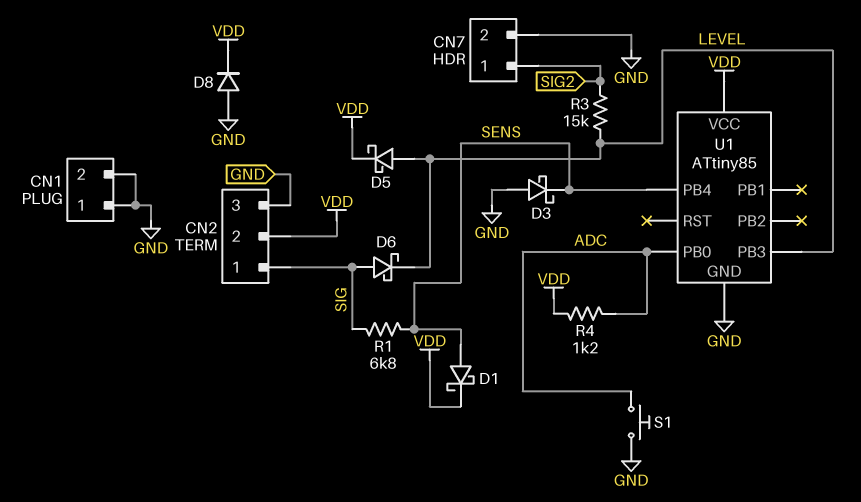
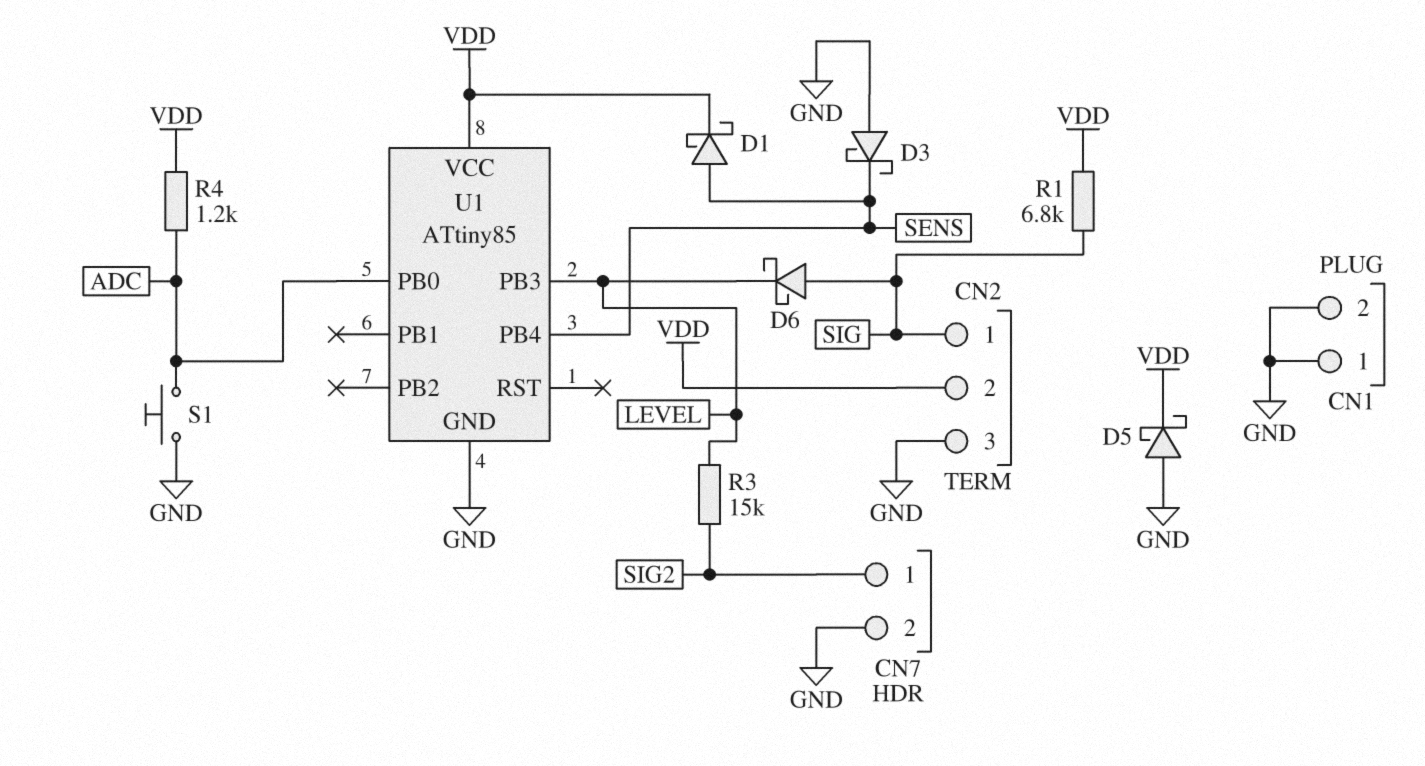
D5: schottky (A LEVEL, K VDD) -> schottky (A GND, K VDD)
D8: diode (A GND, K VDD) -> none
R1: 6.8k (SENS, SIG) -> 6.8k (SIG, VDD)

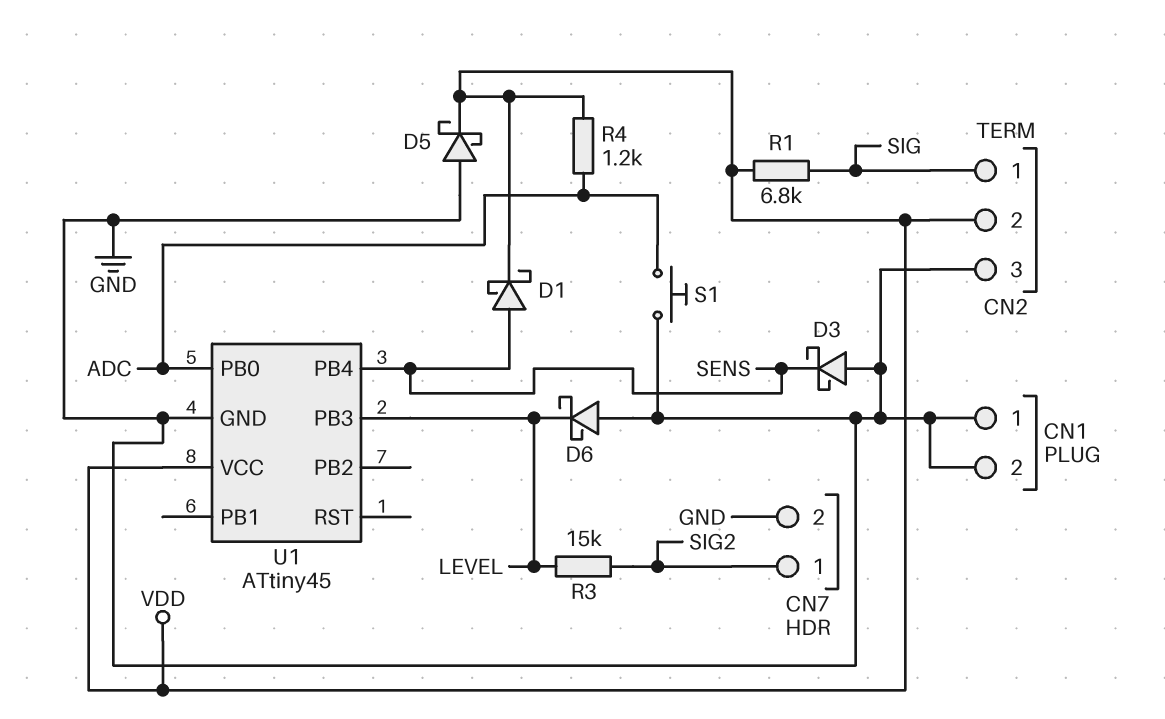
D6: schottky (A SIG, K LEVEL) -> schottky (A GND, K LEVEL)
U1: ATtiny85 -> ATtiny45

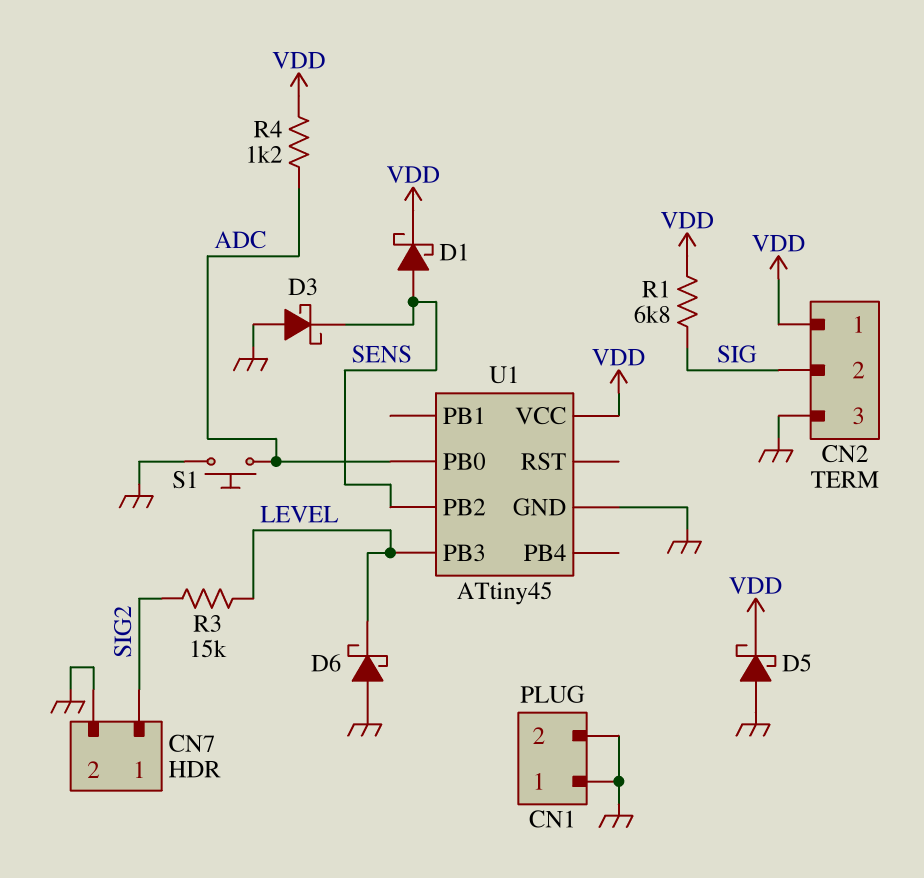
CN2 pin 1: SIG -> VDD
CN2 pin 2: VDD -> SIG
U1 pin PB2: none -> SENS
U1 pin PB4: SENS -> none

